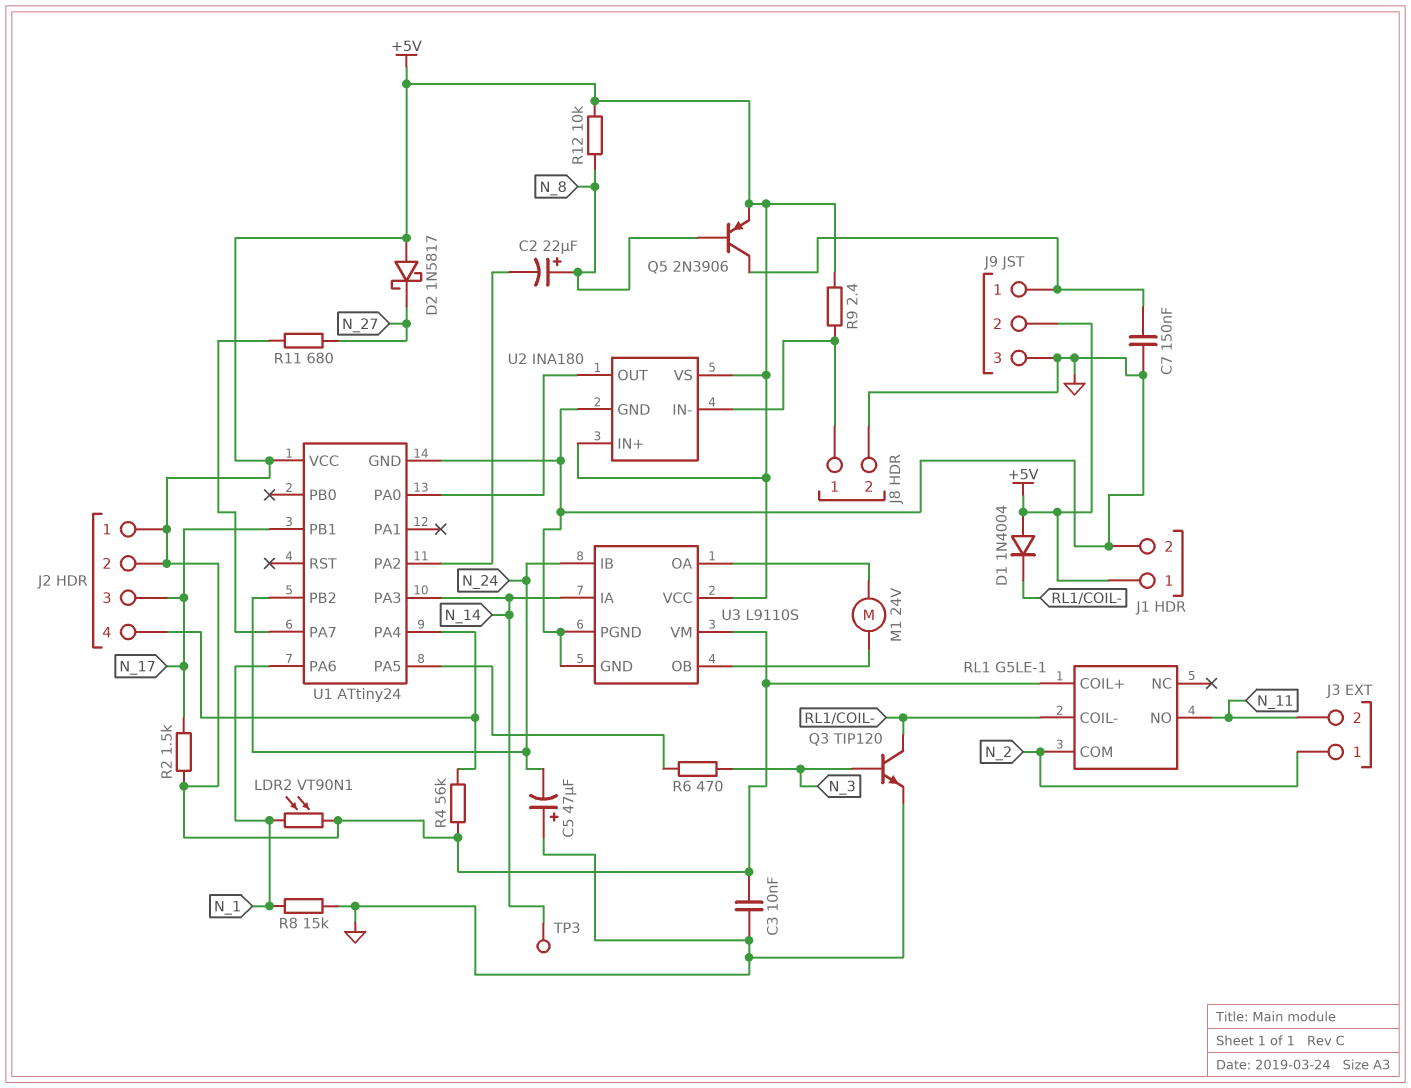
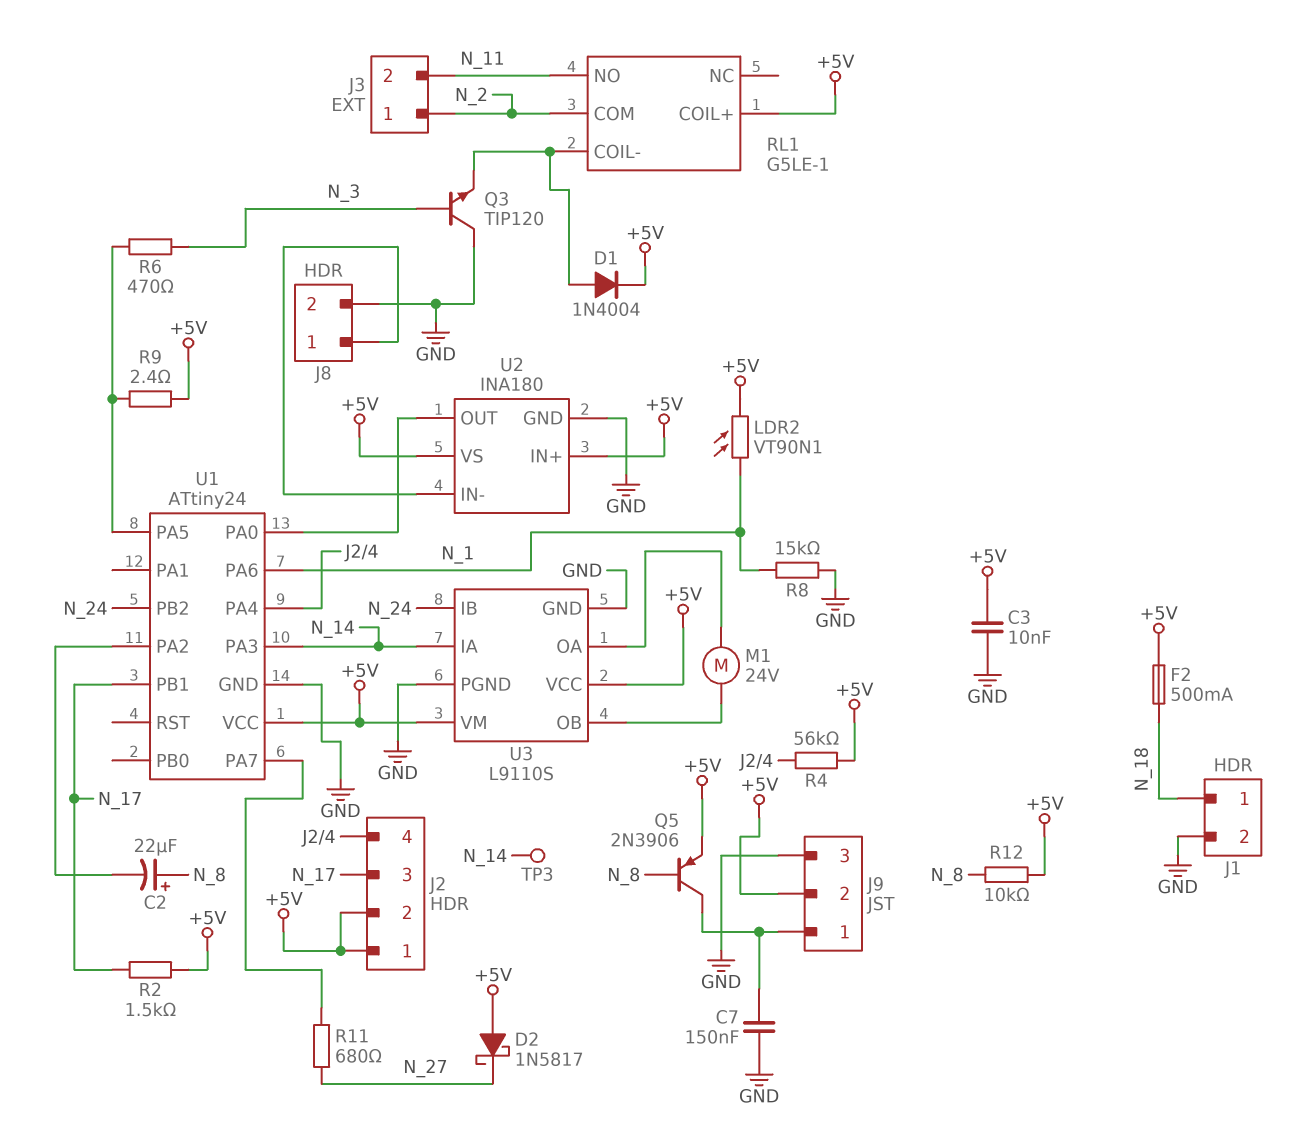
C5: 47uF (plus GND, minus N_24) -> none
D1: diode 1N4004 (A +5V, K RL1/COIL-) -> diode 1N4004 (A RL1/COIL-, K +5V)
F2: none -> 500mA (+5V, N_18)
J1 pin 1: +5V -> N_18
Q3: NPN TIP120 (B N_3, C RL1/COIL-, E GND) -> NPN TIP120 (B N_3, C GND, E RL1/COIL-)
R9: 2.4 (+5V, J8/1) -> 2.4 (+5V, U1/PA5)

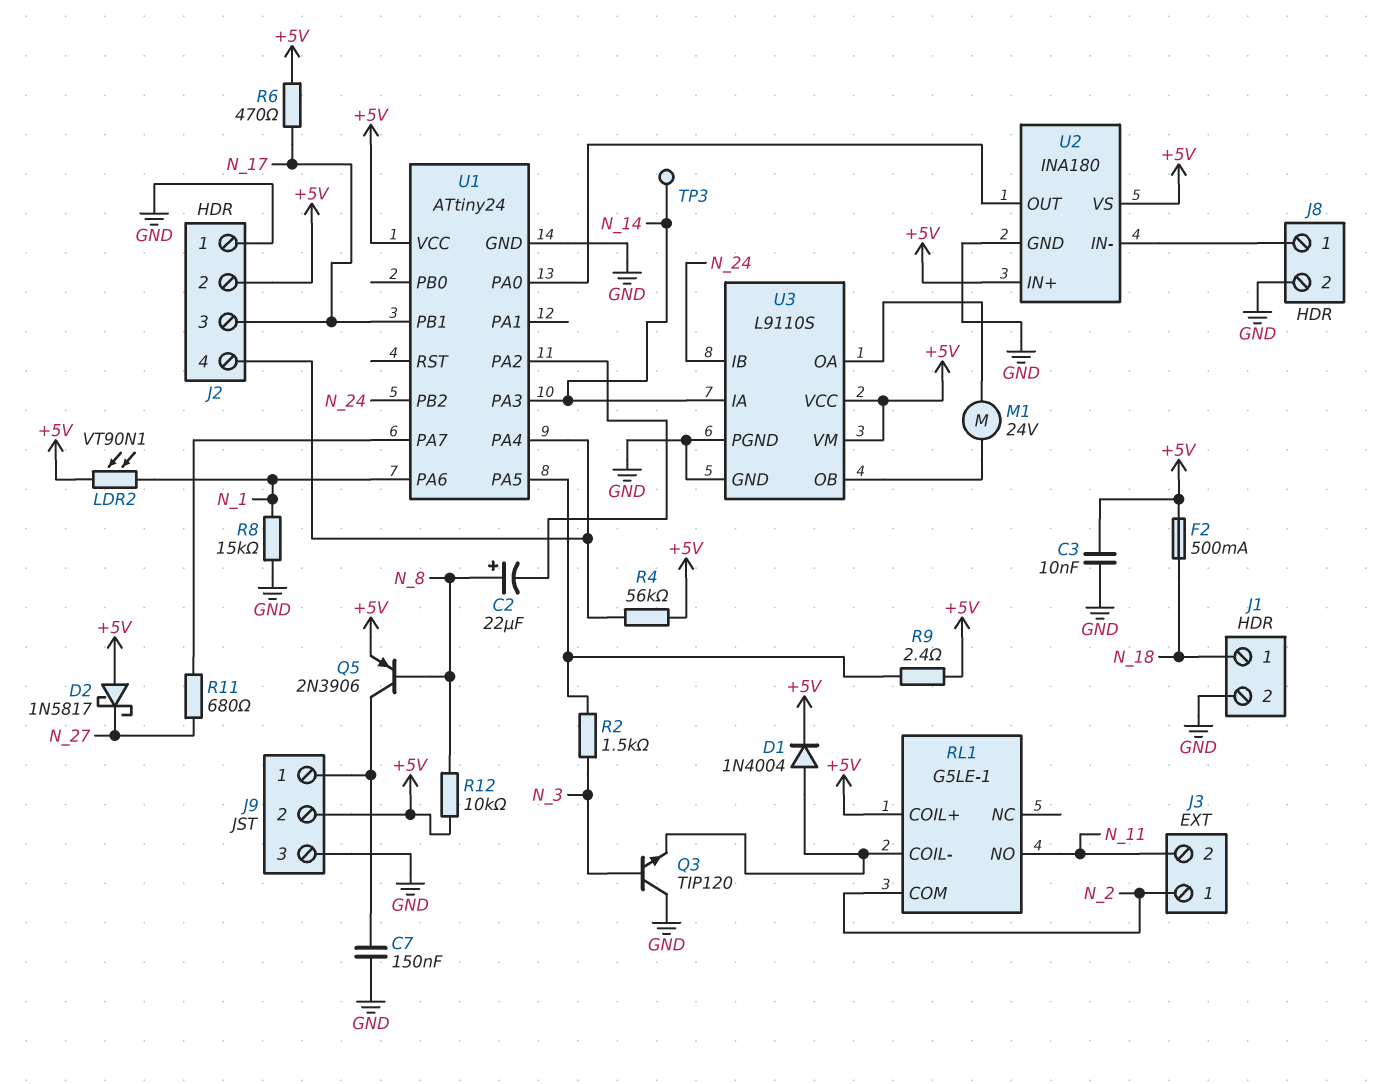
J2 pin 1: +5V -> GND
R2: 1.5k (+5V, N_17) -> 1.5k (N_3, U1/PA5)
R6: 470 (N_3, U1/PA5) -> 470 (+5V, N_17)

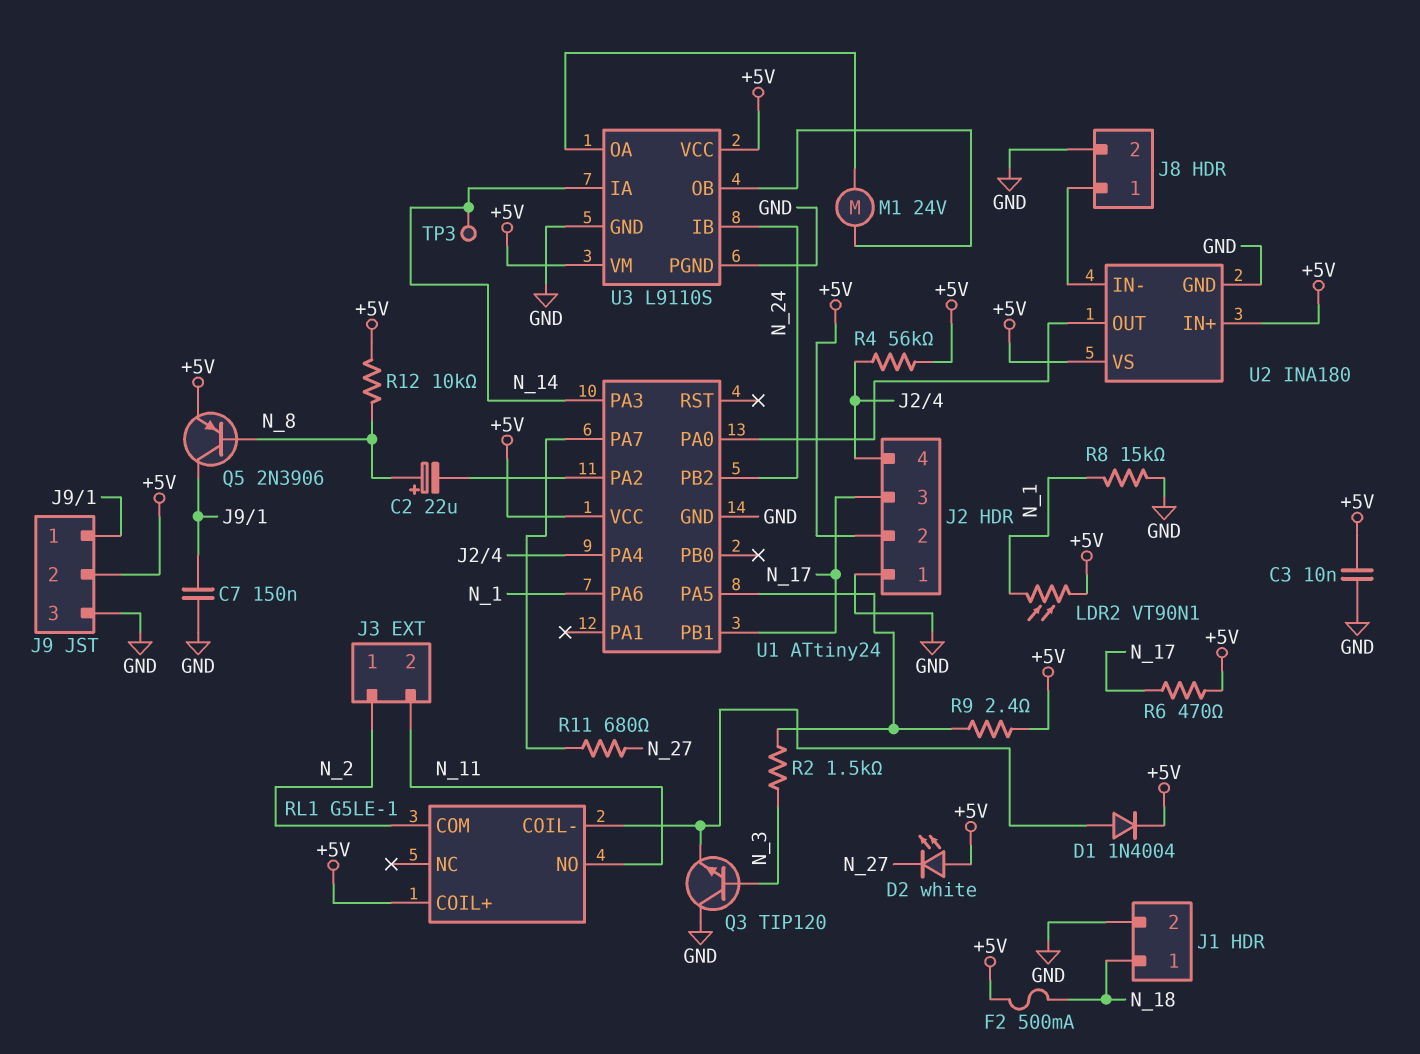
D2: schottky 1N5817 (A +5V, K N_27) -> LED white (A +5V, K N_27)

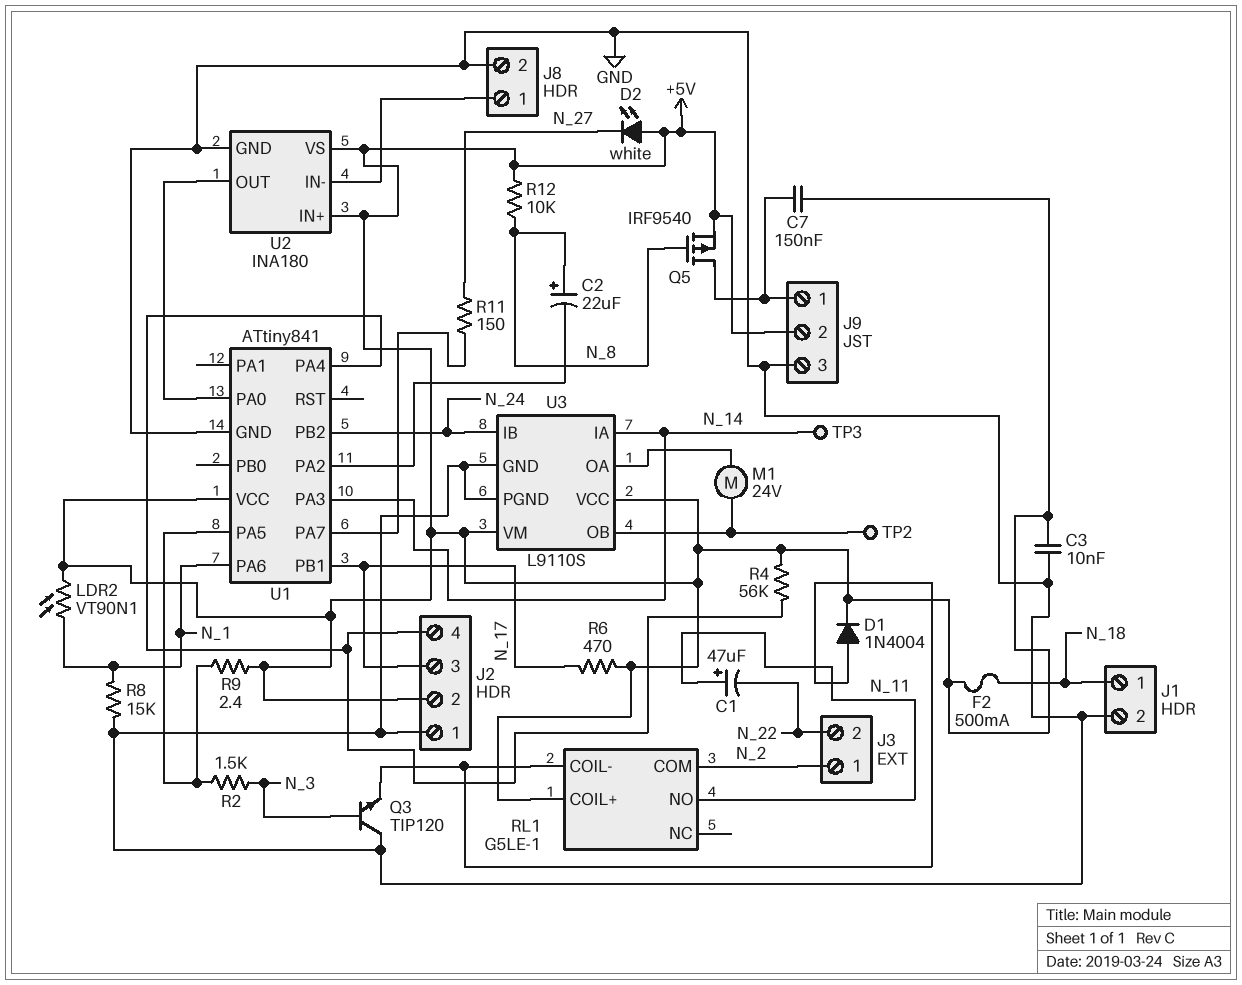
C1: none -> 47uF (plus N_11, minus N_22)
C7: 150nF (GND, J9/1) -> 150nF (+5V, J9/1)
J3 pin 2: N_11 -> N_22
Q5: PNP 2N3906 (B N_8, C J9/1, E +5V) -> PMOS IRF9540 (G N_8, D J9/1, S +5V)
R11: 680 (N_27, U1/PA7) -> 150 (N_27, U1/PA7)
TP2: none -> test point (U3/OB)
U1: ATtiny24 -> ATtiny841

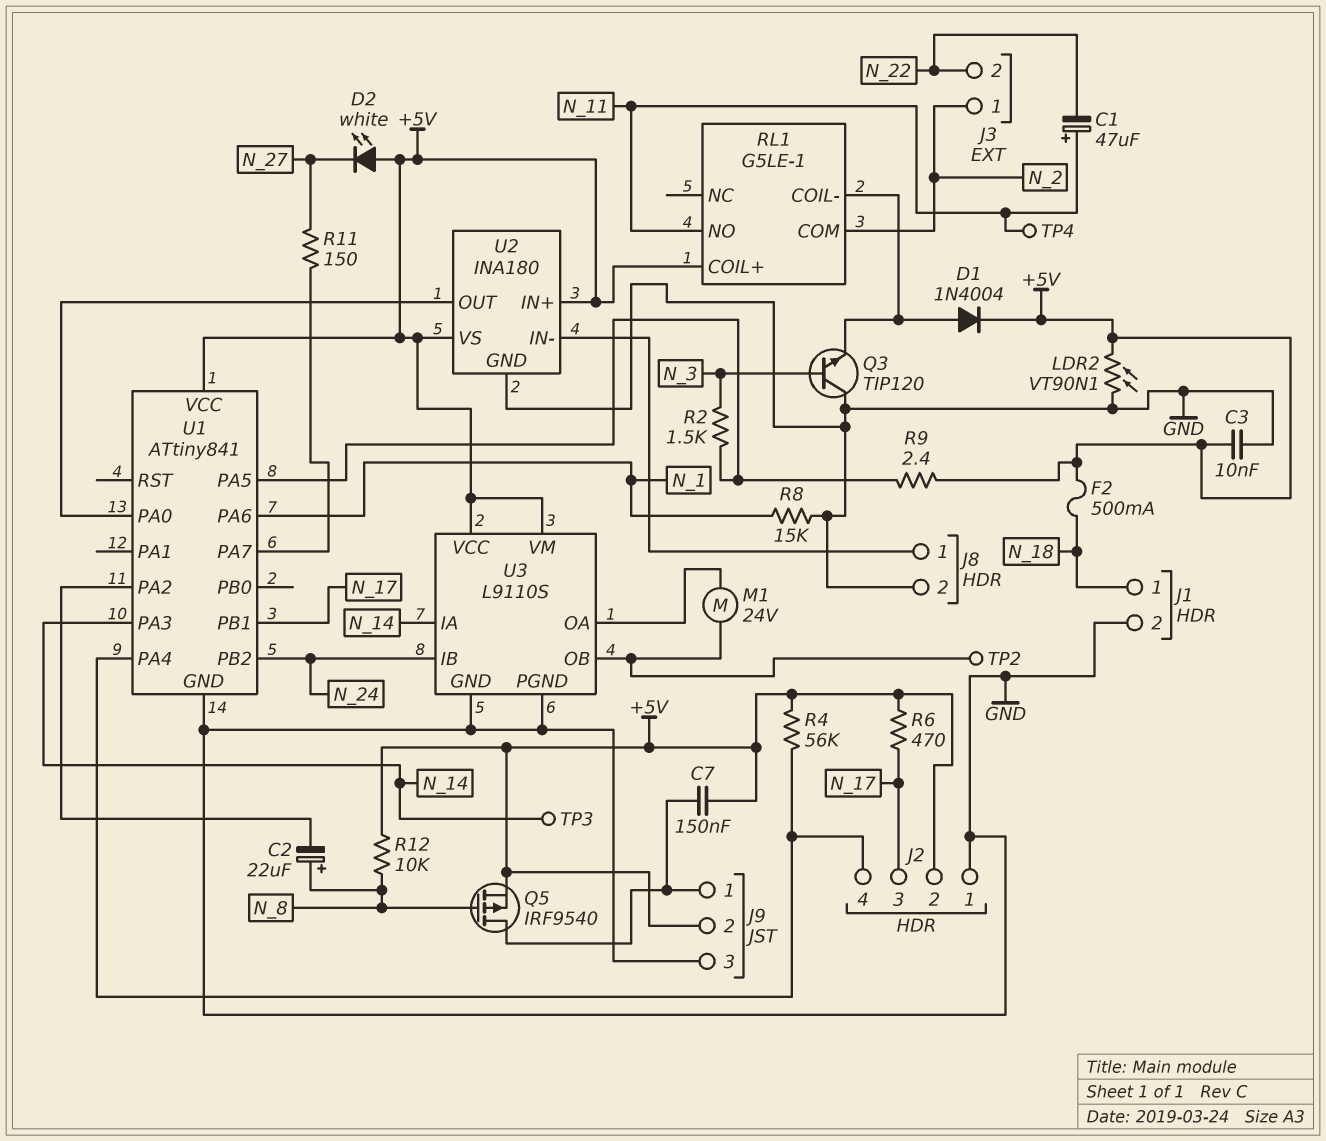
LDR2: VT90N1 (+5V, N_1) -> VT90N1 (+5V, GND)
TP4: none -> test point (N_11)

